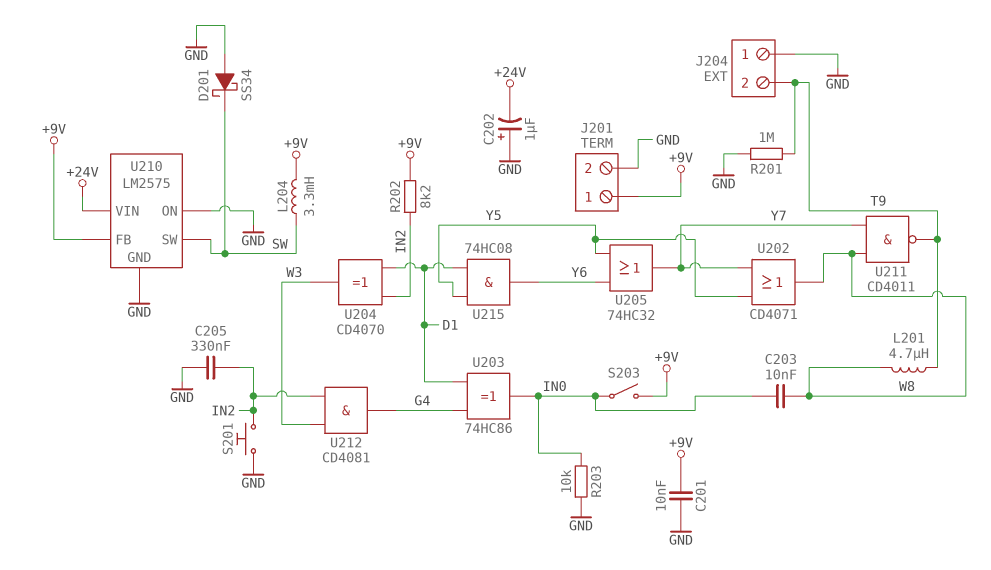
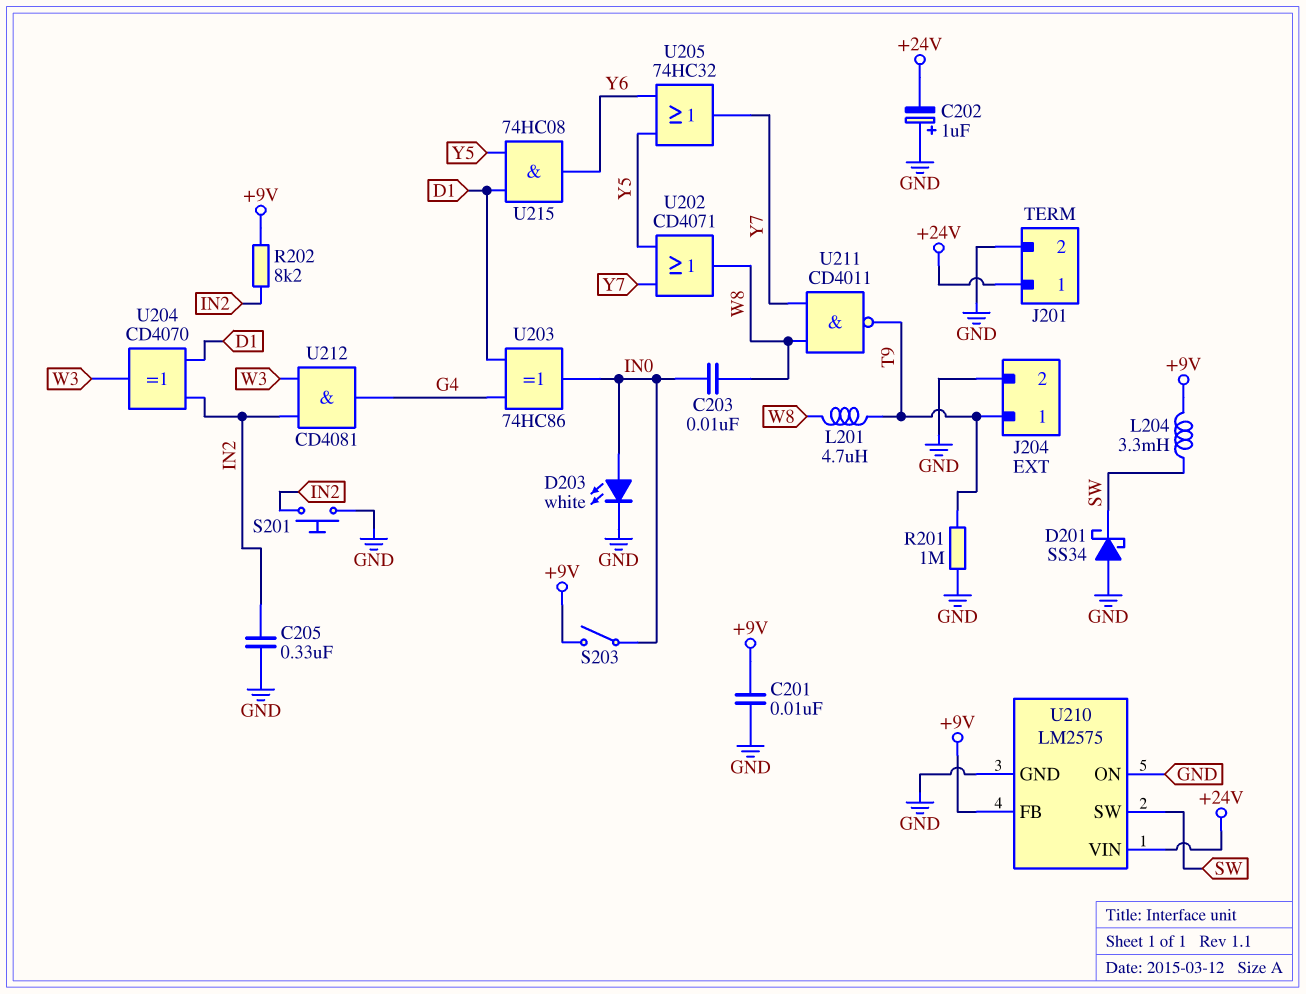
D203: none -> LED white (A IN0, K GND)
J201 pin 1: +9V -> +24V
J204 pin 1: GND -> T9
J204 pin 2: T9 -> GND
R203: 10k (GND, IN0) -> none

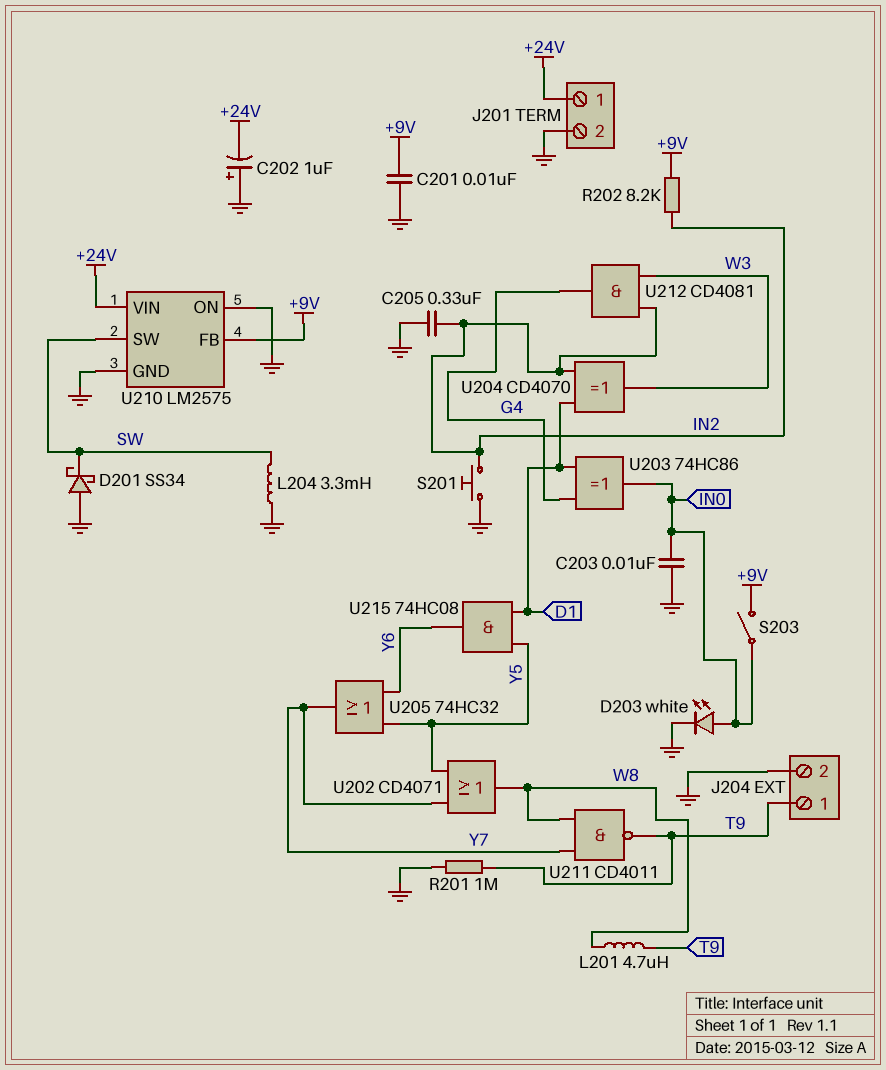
C203: 10nF (IN0, W8) -> 10nF (GND, IN0)
L204: 3.3mH (+9V, SW) -> 3.3mH (GND, SW)

